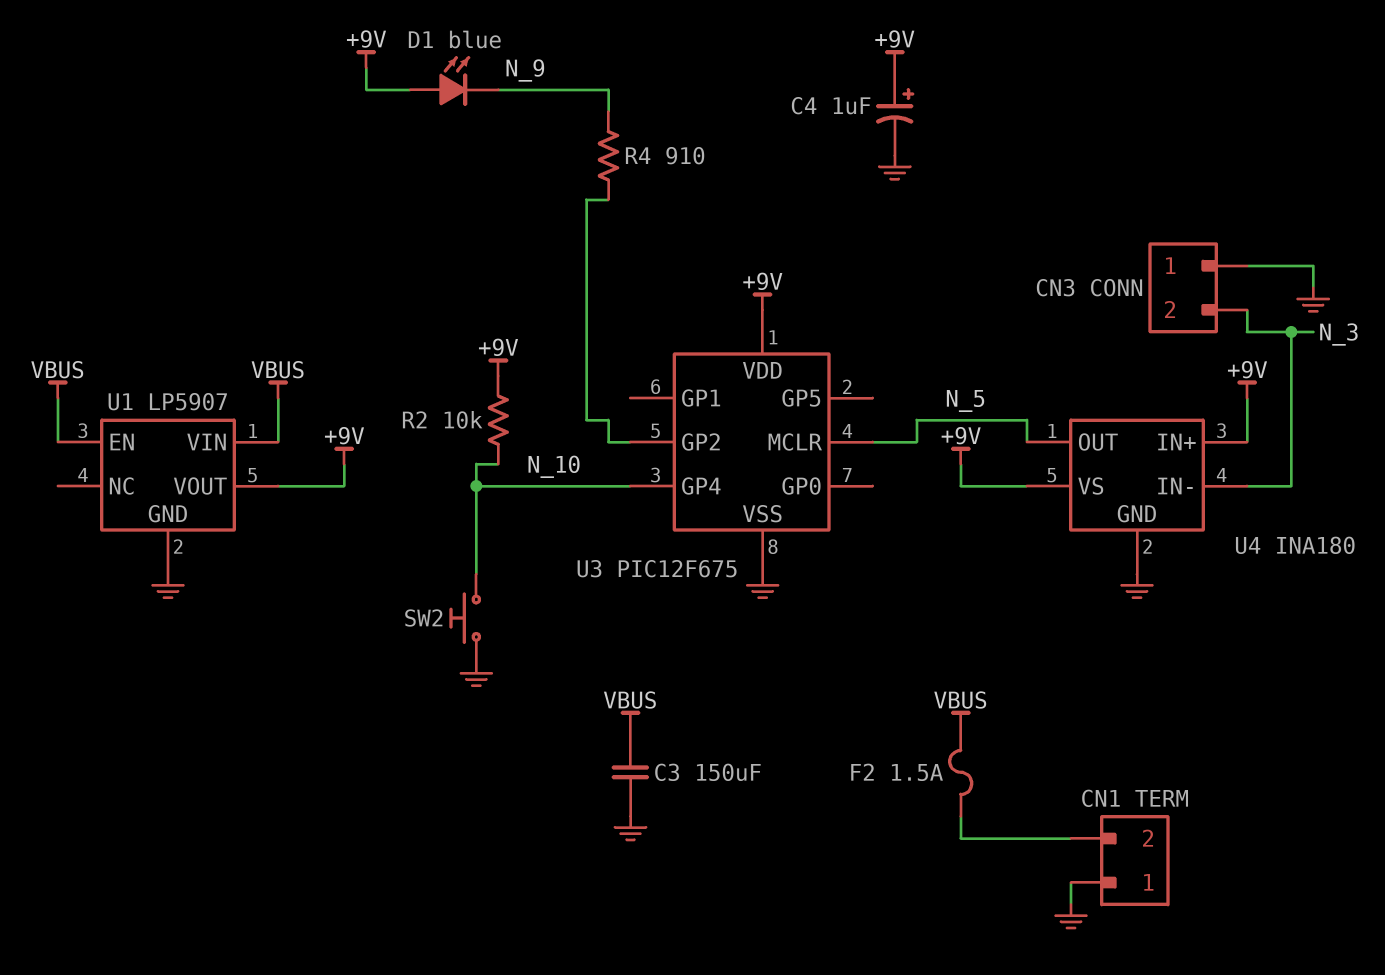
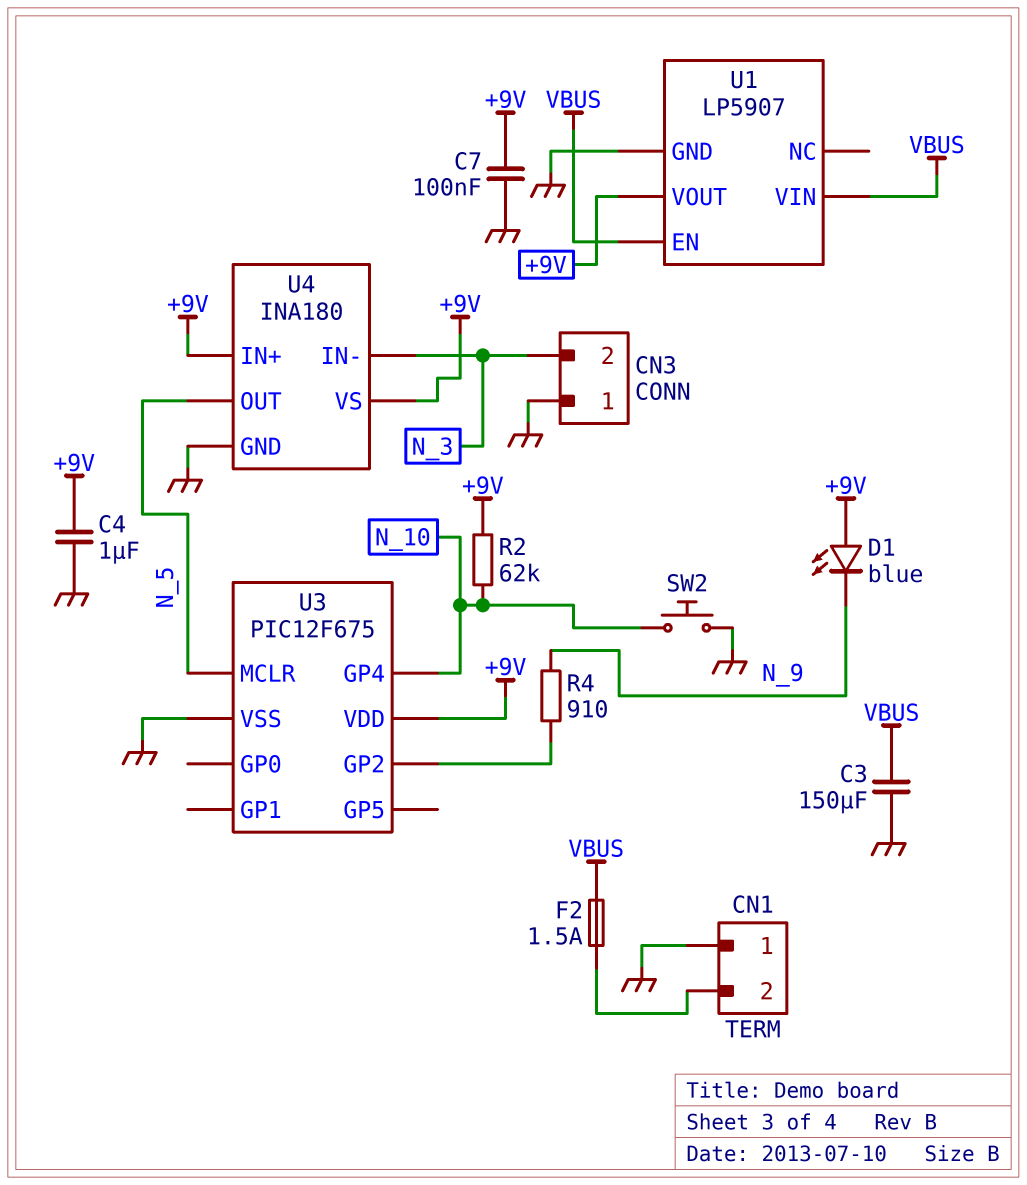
C4: 1uF (plus +9V, minus GND) -> 1uF (+9V, GND)
C7: none -> 100nF (+9V, GND)
R2: 10k (+9V, N_10) -> 62k (+9V, N_10)

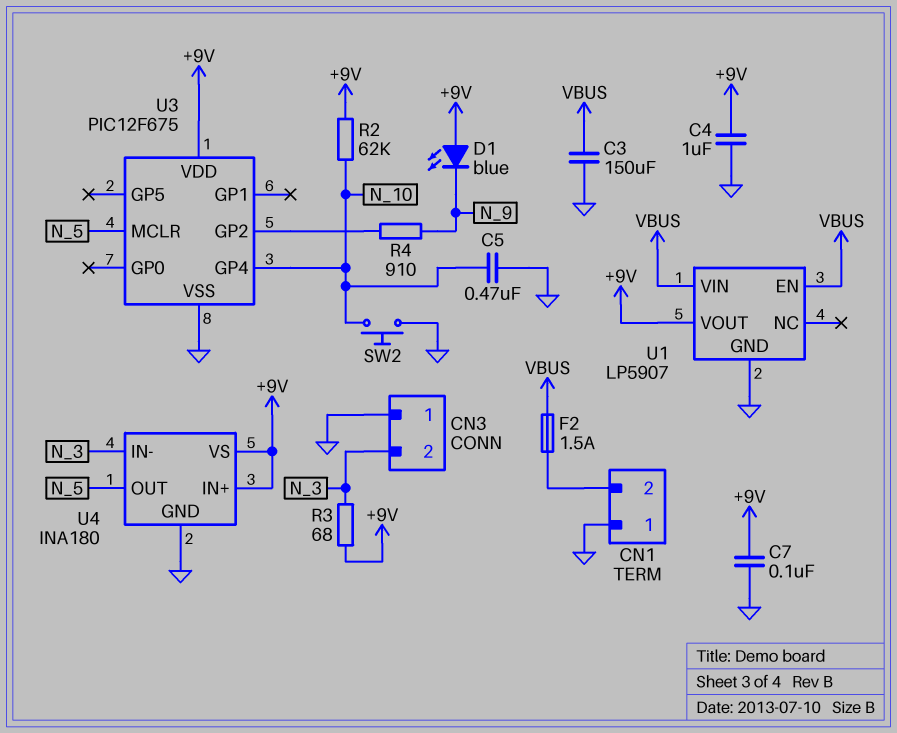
C5: none -> 470nF (GND, N_10)
R3: none -> 68 (+9V, N_3)

